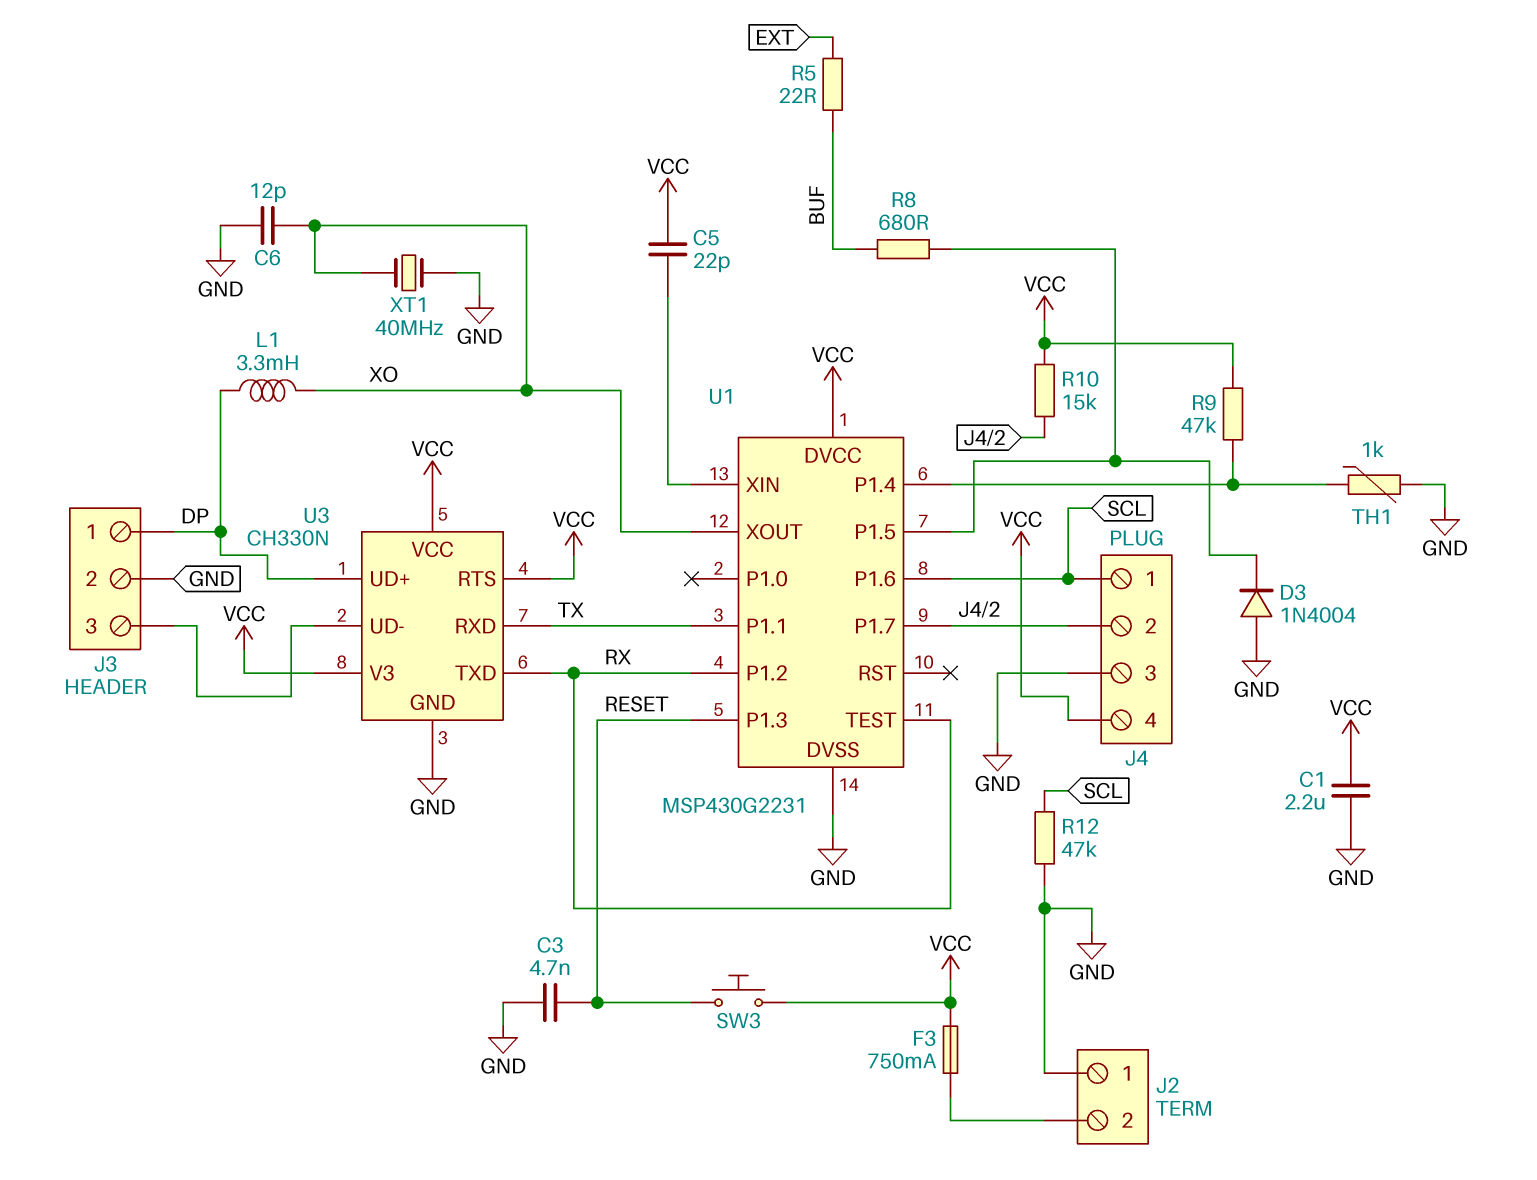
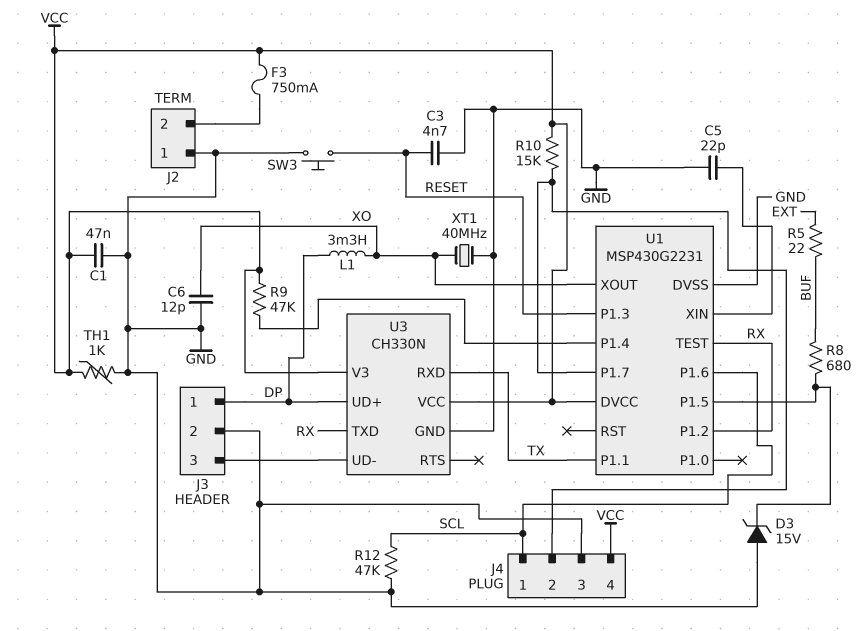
C1: 2.2uF (GND, VCC) -> 47nF (GND, VCC)
C5: 22pF (U1/XIN, VCC) -> 22pF (GND, U1/XIN)
D3: diode 1N4004 (A GND, K U1/P1.5) -> zener 15V (A GND, K U1/P1.5)
SW3: button (RESET, VCC) -> button (GND, RESET)
TH1: 1k (GND, U1/P1.4) -> 1k (GND, VCC)
U3 pin RTS: VCC -> none

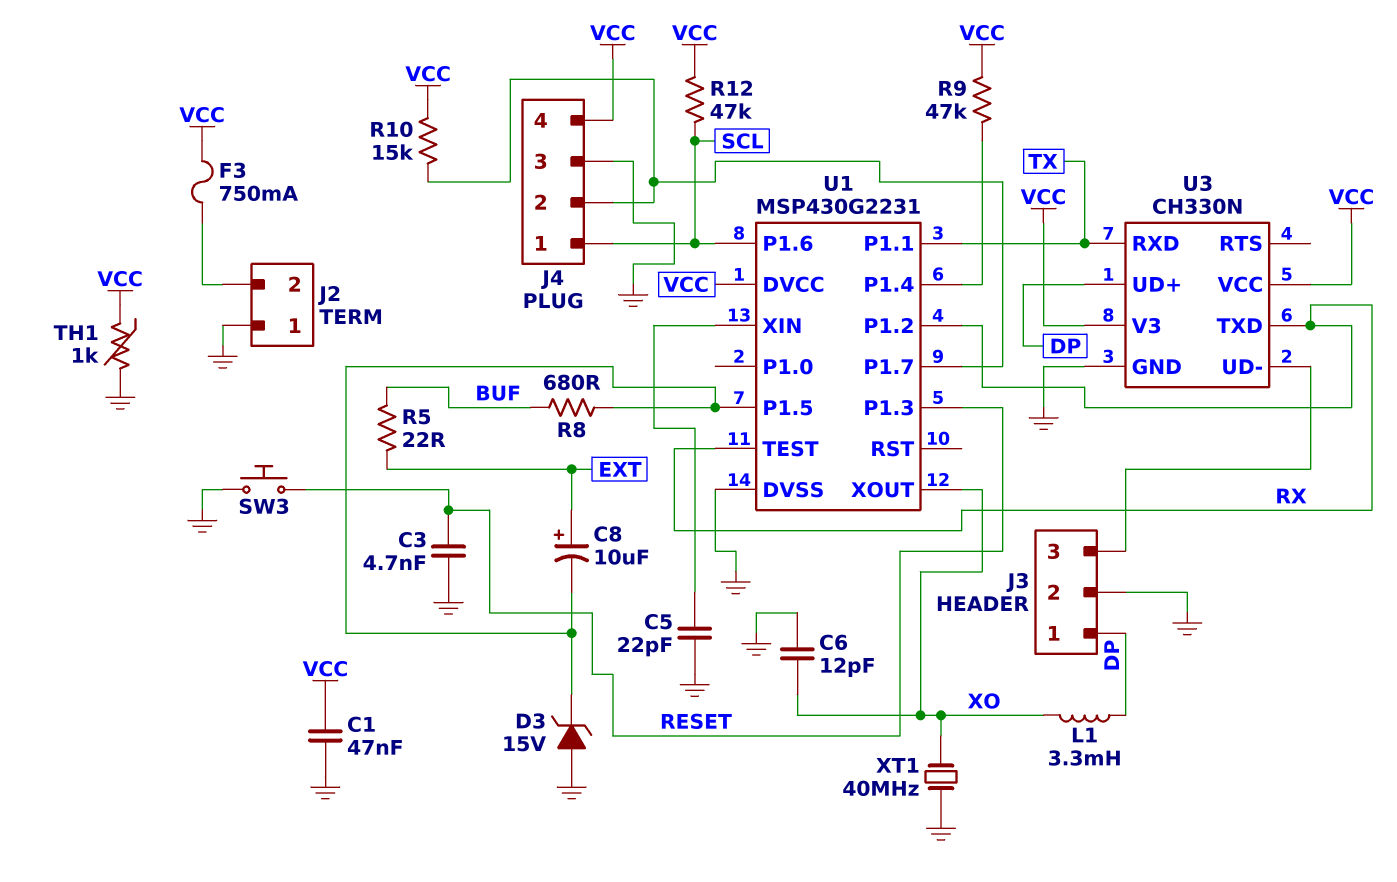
C8: none -> 10uF (plus EXT, minus U1/P1.5)
R12: 47k (GND, SCL) -> 47k (SCL, VCC)

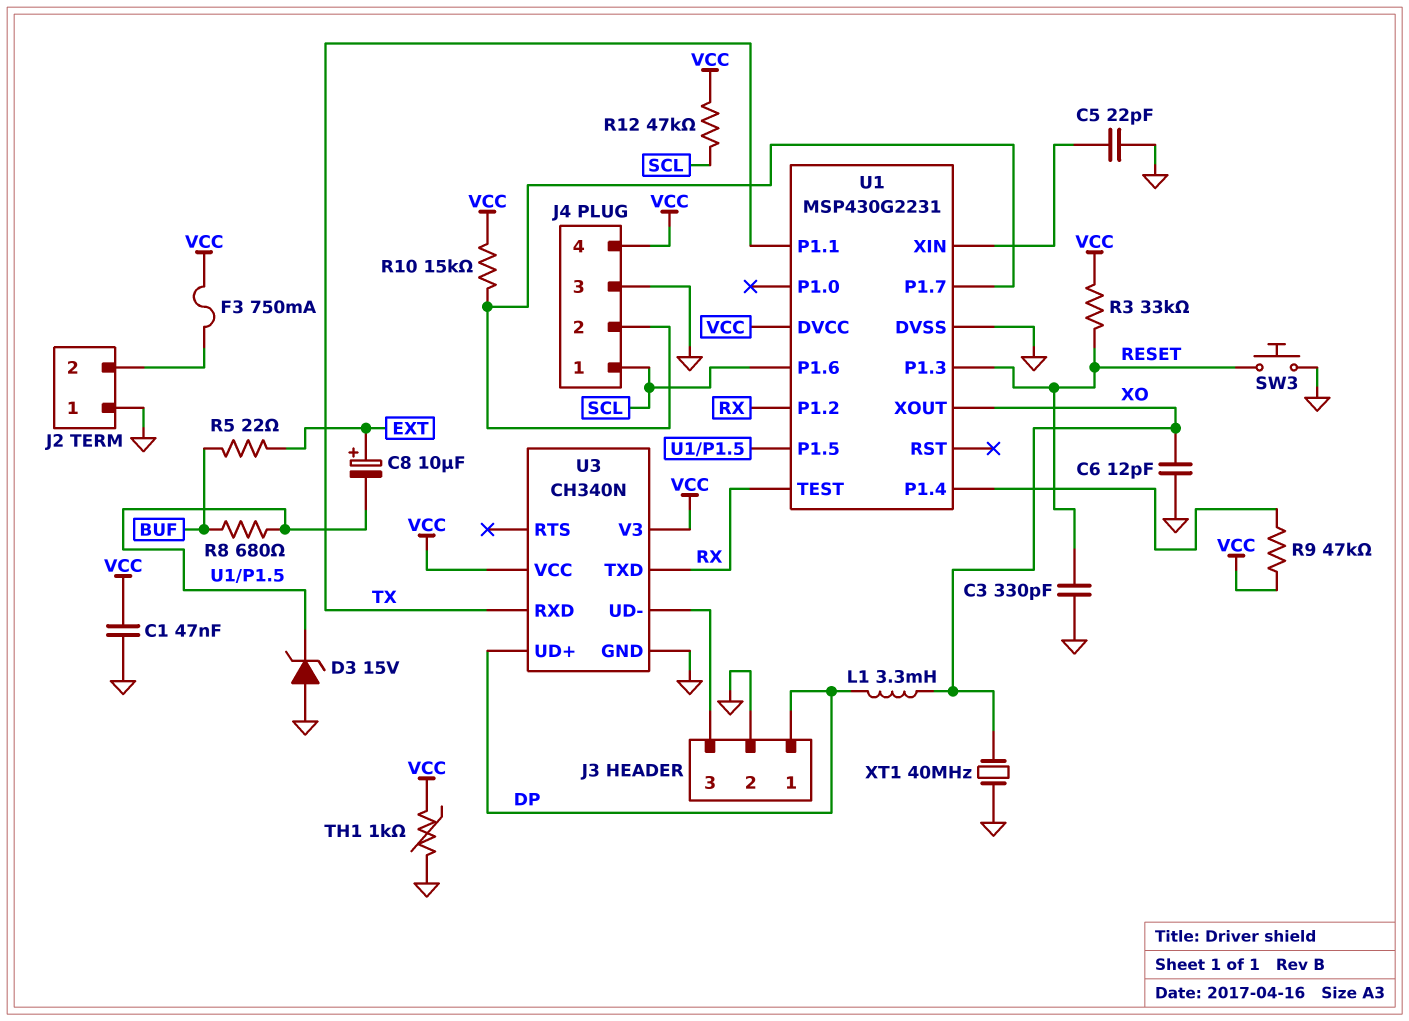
C3: 4.7nF (GND, RESET) -> 330pF (GND, RESET)
R3: none -> 33k (RESET, VCC)
U3: CH330N -> CH340N

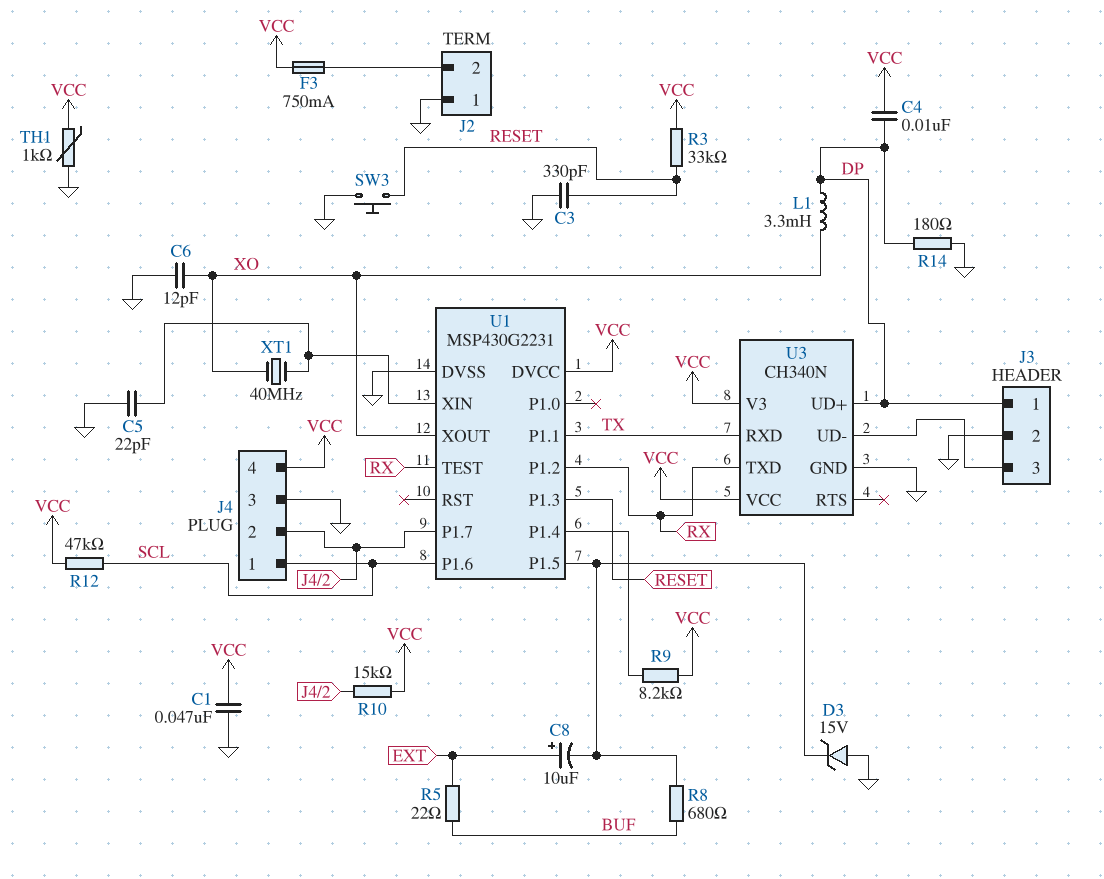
C4: none -> 10nF (DP, VCC)
R9: 47k (U1/P1.4, VCC) -> 8.2k (U1/P1.4, VCC)
R14: none -> 180 (DP, GND)
XT1: 40MHz (GND, XO) -> 40MHz (U1/XIN, XO)

